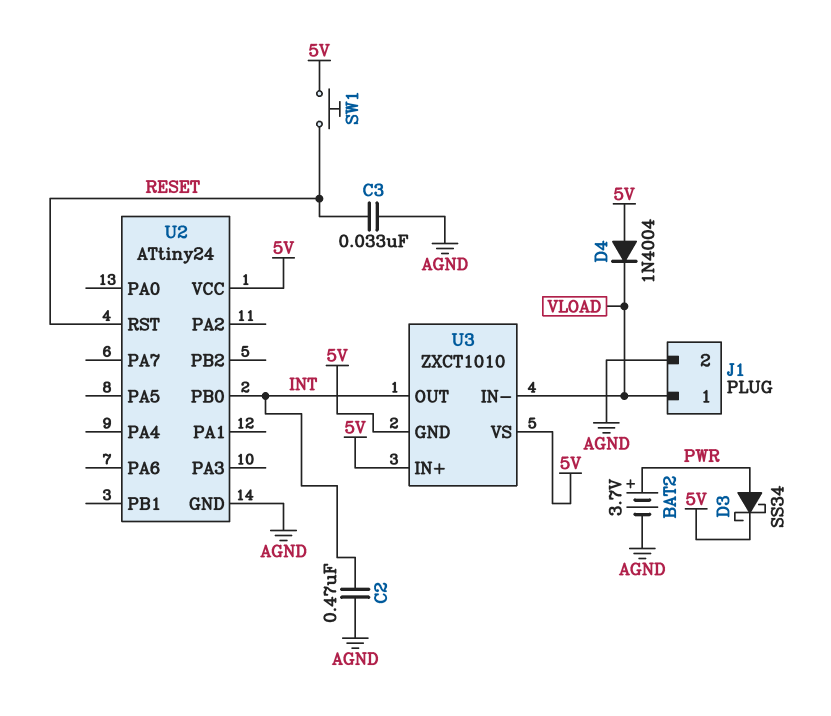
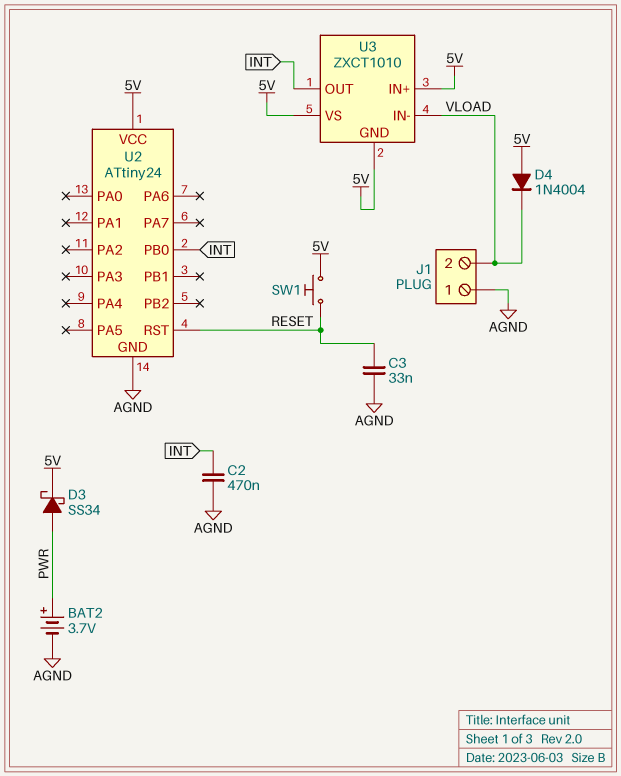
J1 pin 1: VLOAD -> AGND
J1 pin 2: AGND -> VLOAD

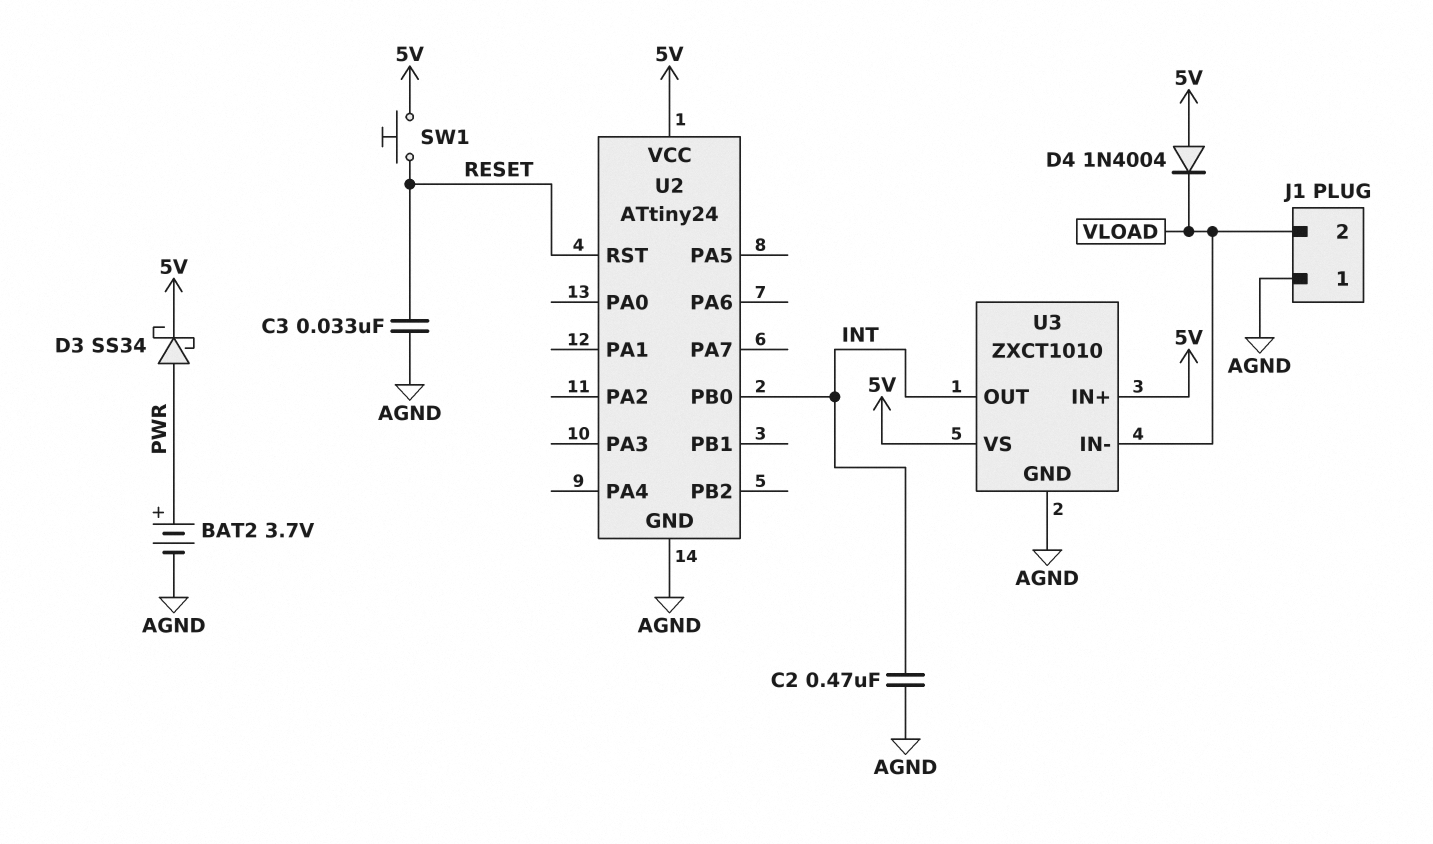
U3 pin GND: 5V -> AGND

